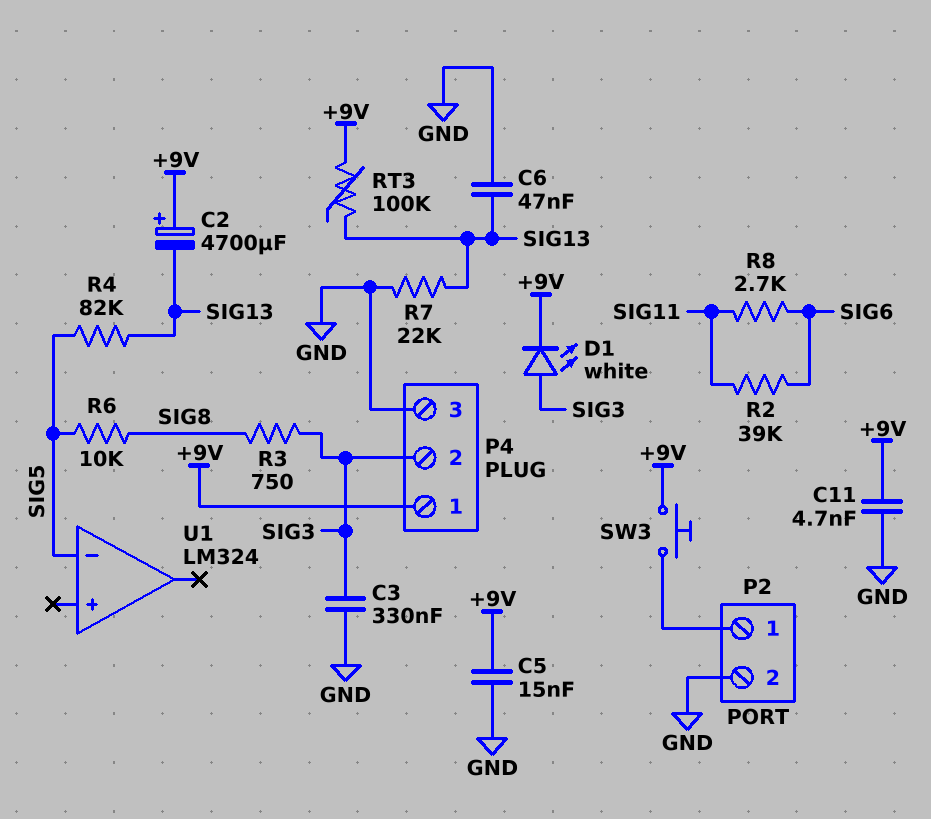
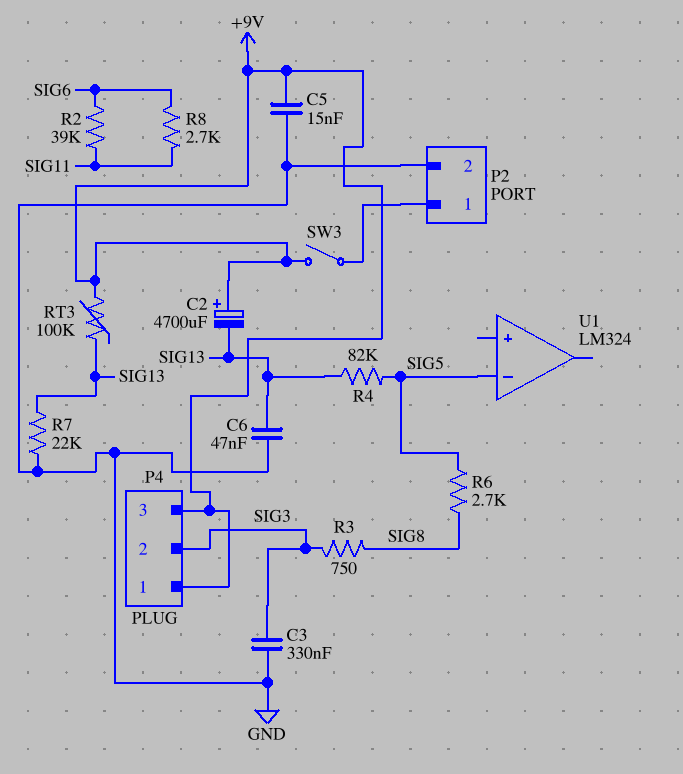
C11: 4.7nF (+9V, GND) -> none
D1: LED white (A SIG3, K +9V) -> none
P4 pin 3: GND -> +9V
R6: 10k (SIG5, SIG8) -> 2.7k (SIG5, SIG8)
SW3: button (+9V, P2/1) -> switch (+9V, P2/1)

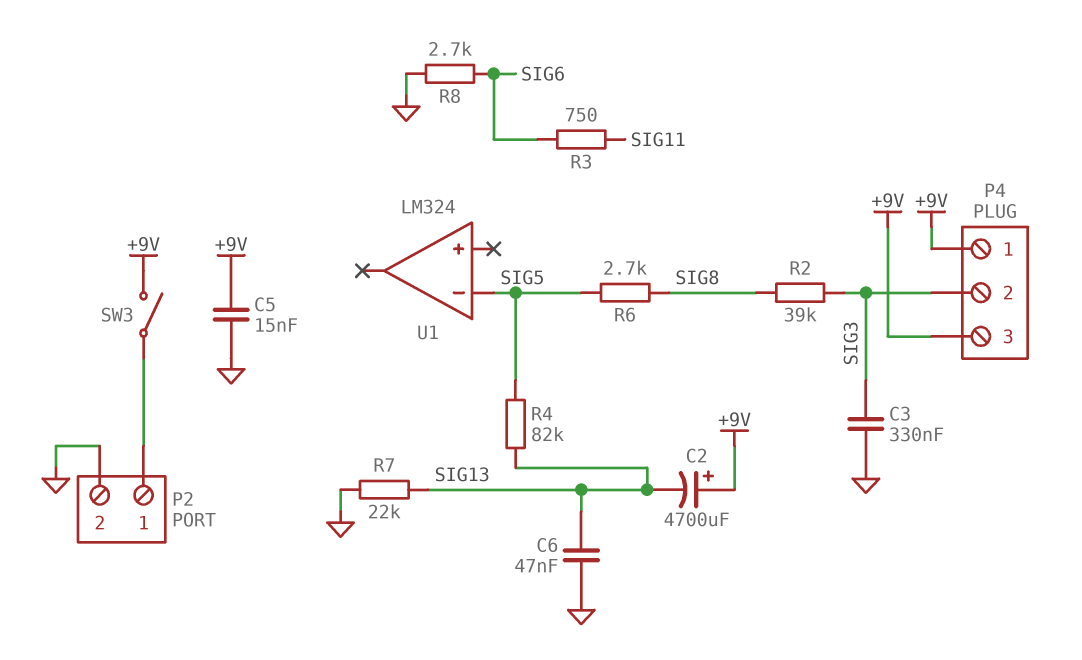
R2: 39k (SIG6, SIG11) -> 39k (SIG3, SIG8)
R3: 750 (SIG3, SIG8) -> 750 (SIG6, SIG11)
R8: 2.7k (SIG6, SIG11) -> 2.7k (GND, SIG6)
RT3: 100k (+9V, SIG13) -> none

